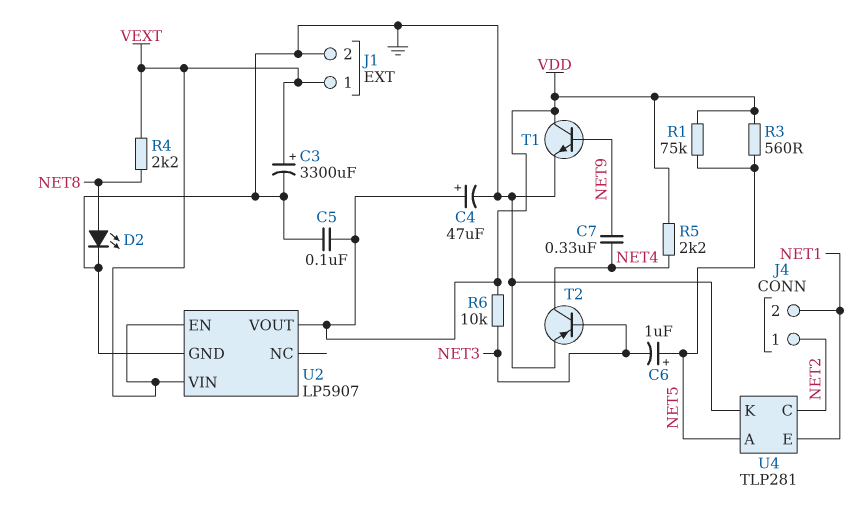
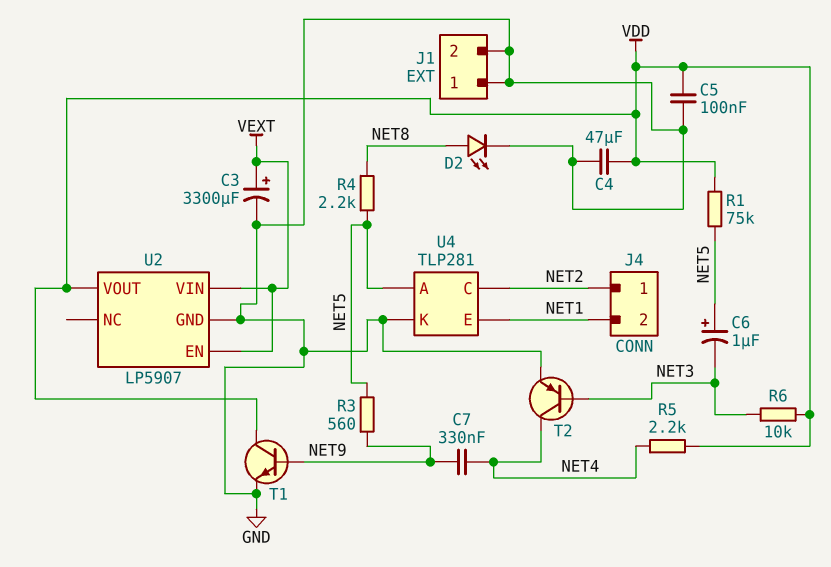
C4: 47uF (plus VDD, minus GND) -> 47uF (GND, VDD)
J1 pin 1: VEXT -> GND
R3: 560 (NET5, VDD) -> 560 (NET5, NET9)
R4: 2.2k (NET8, VEXT) -> 2.2k (NET5, NET8)

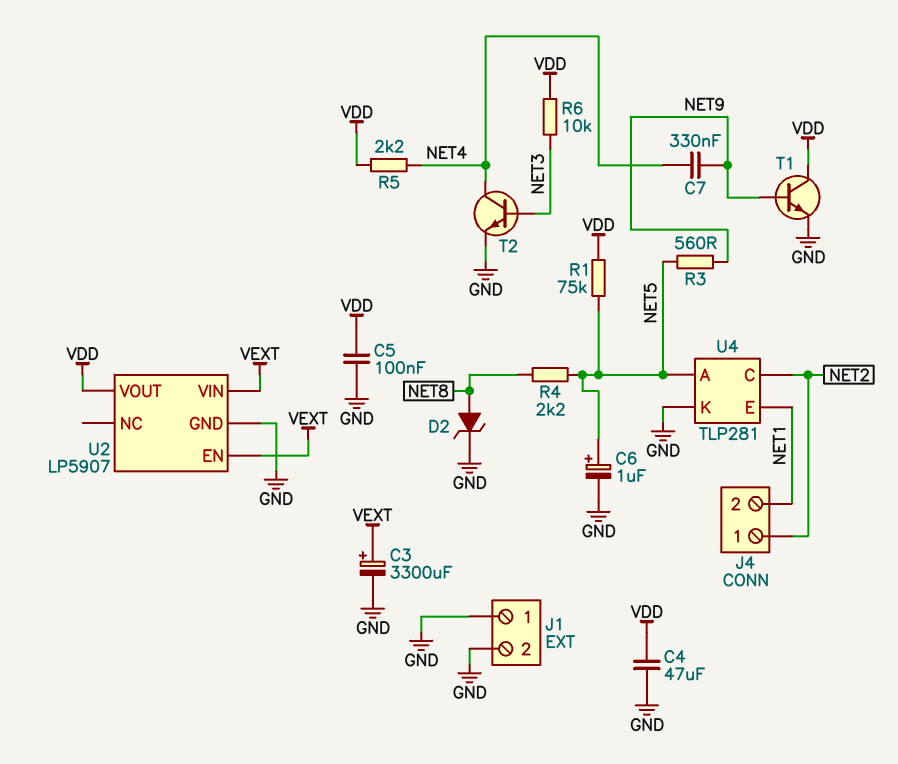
C6: 1uF (plus NET5, minus NET3) -> 1uF (plus NET5, minus GND)
D2: LED (A NET8, K GND) -> zener (A NET8, K GND)
T2: PNP (B NET3, C NET4, E GND) -> NPN (B NET3, C NET4, E GND)

